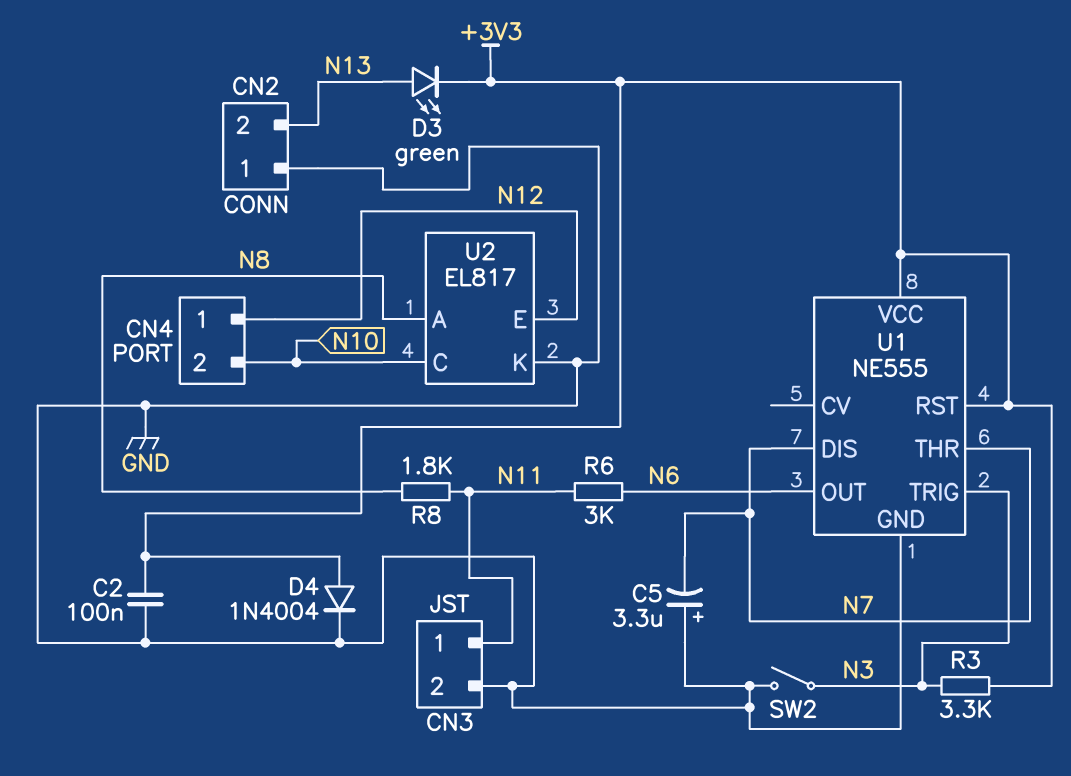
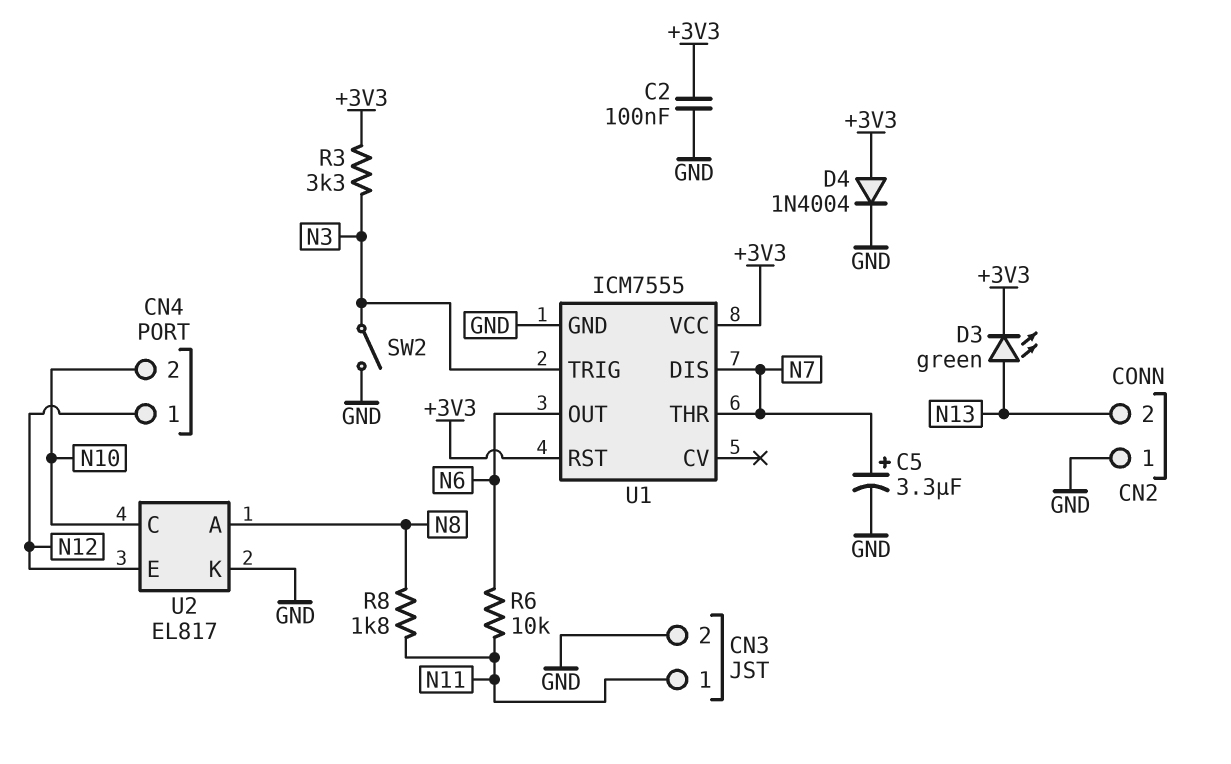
C5: 3.3uF (plus GND, minus N7) -> 3.3uF (plus N7, minus GND)
R6: 3k (N6, N11) -> 10k (N6, N11)
U1: NE555 -> ICM7555

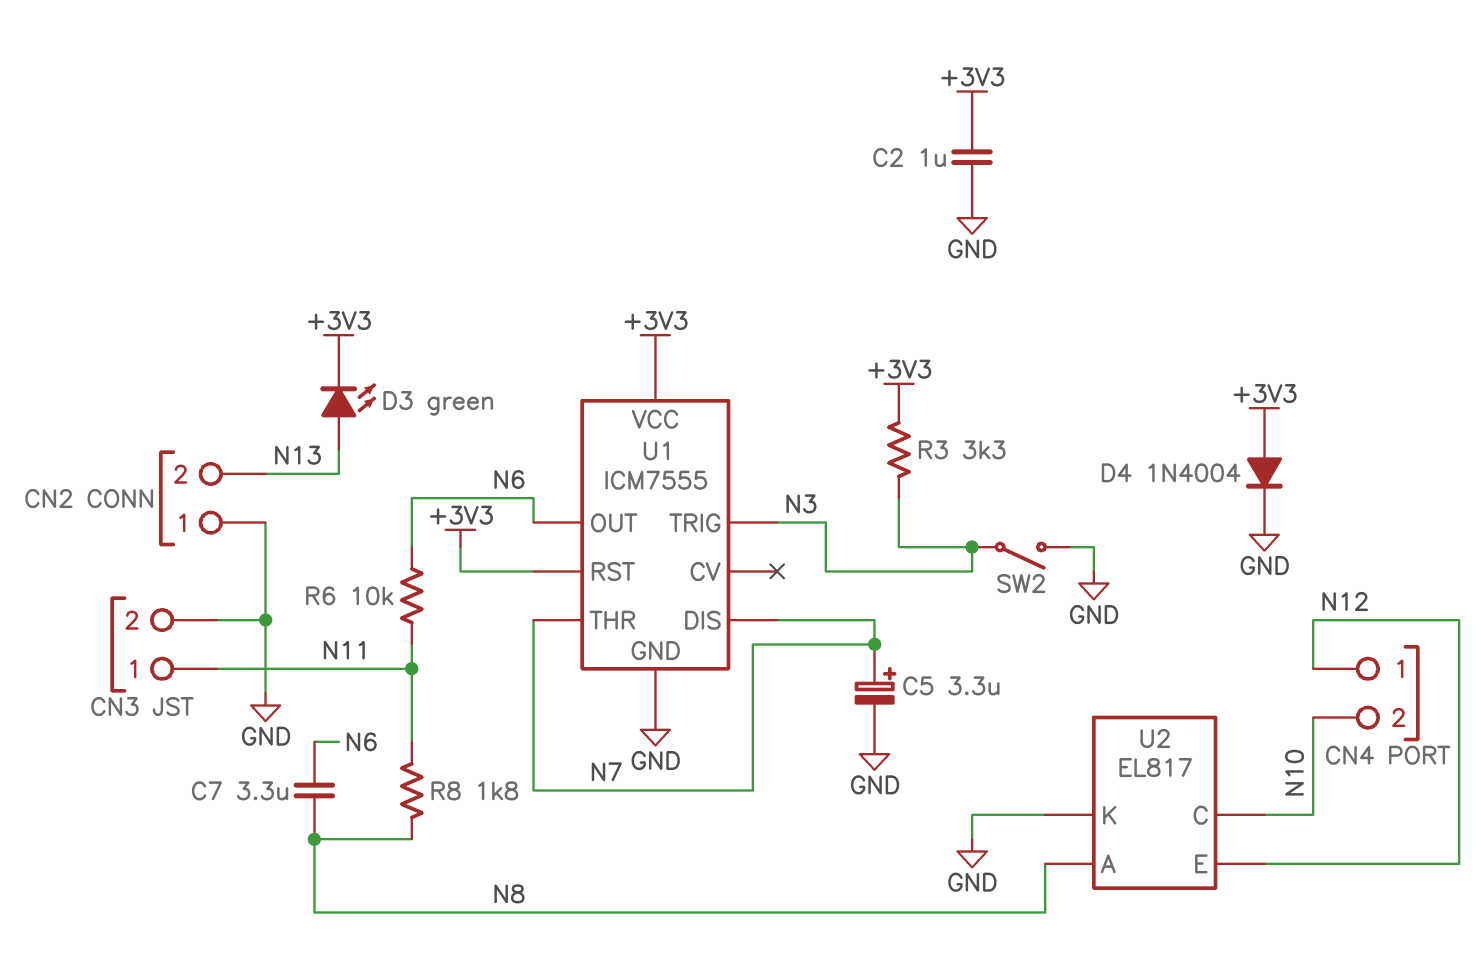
C2: 100nF (+3V3, GND) -> 1uF (+3V3, GND)
C7: none -> 3.3uF (N6, N8)

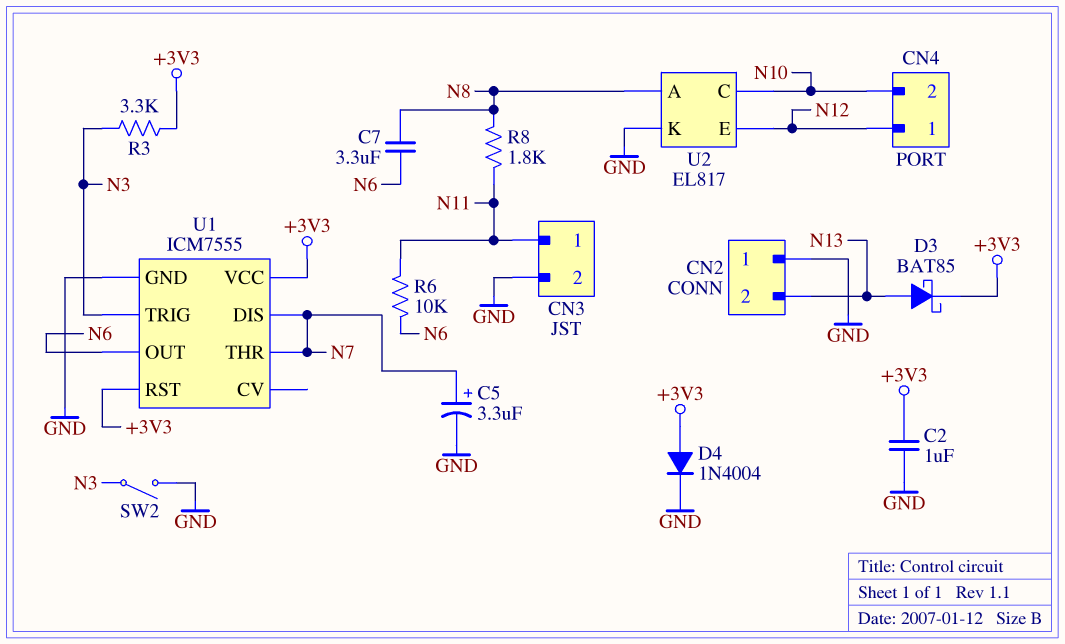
D3: LED green (A N13, K +3V3) -> schottky BAT85 (A N13, K +3V3)

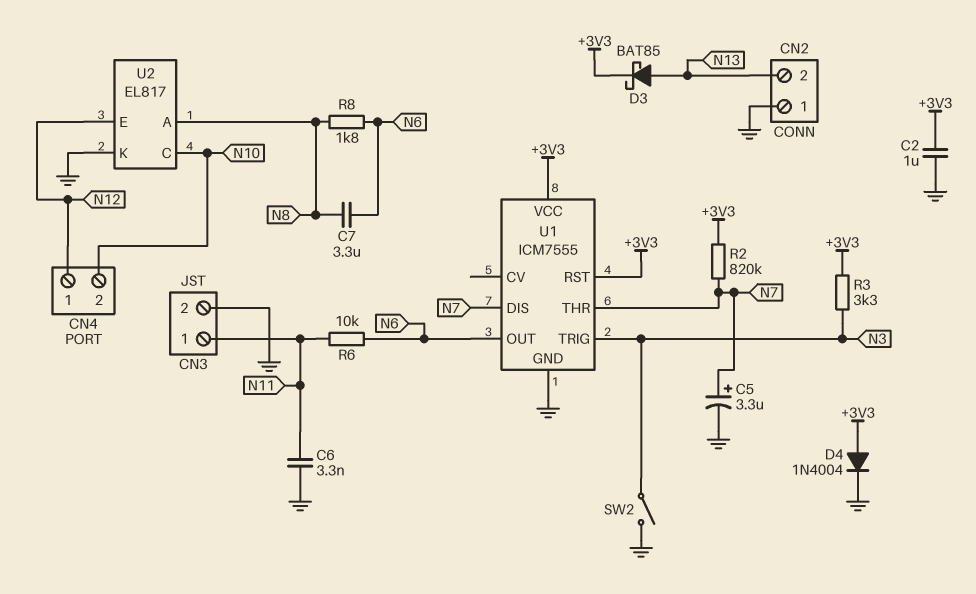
C6: none -> 3.3nF (GND, N11)
R2: none -> 820k (+3V3, N7)
R8: 1.8k (N8, N11) -> 1.8k (N6, N8)

